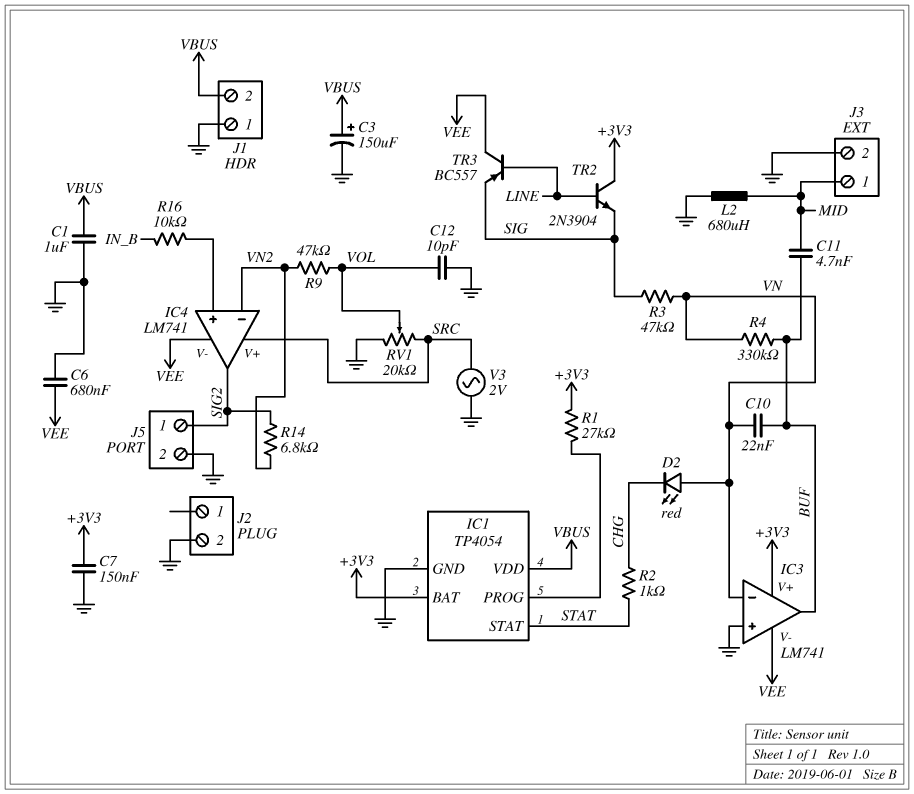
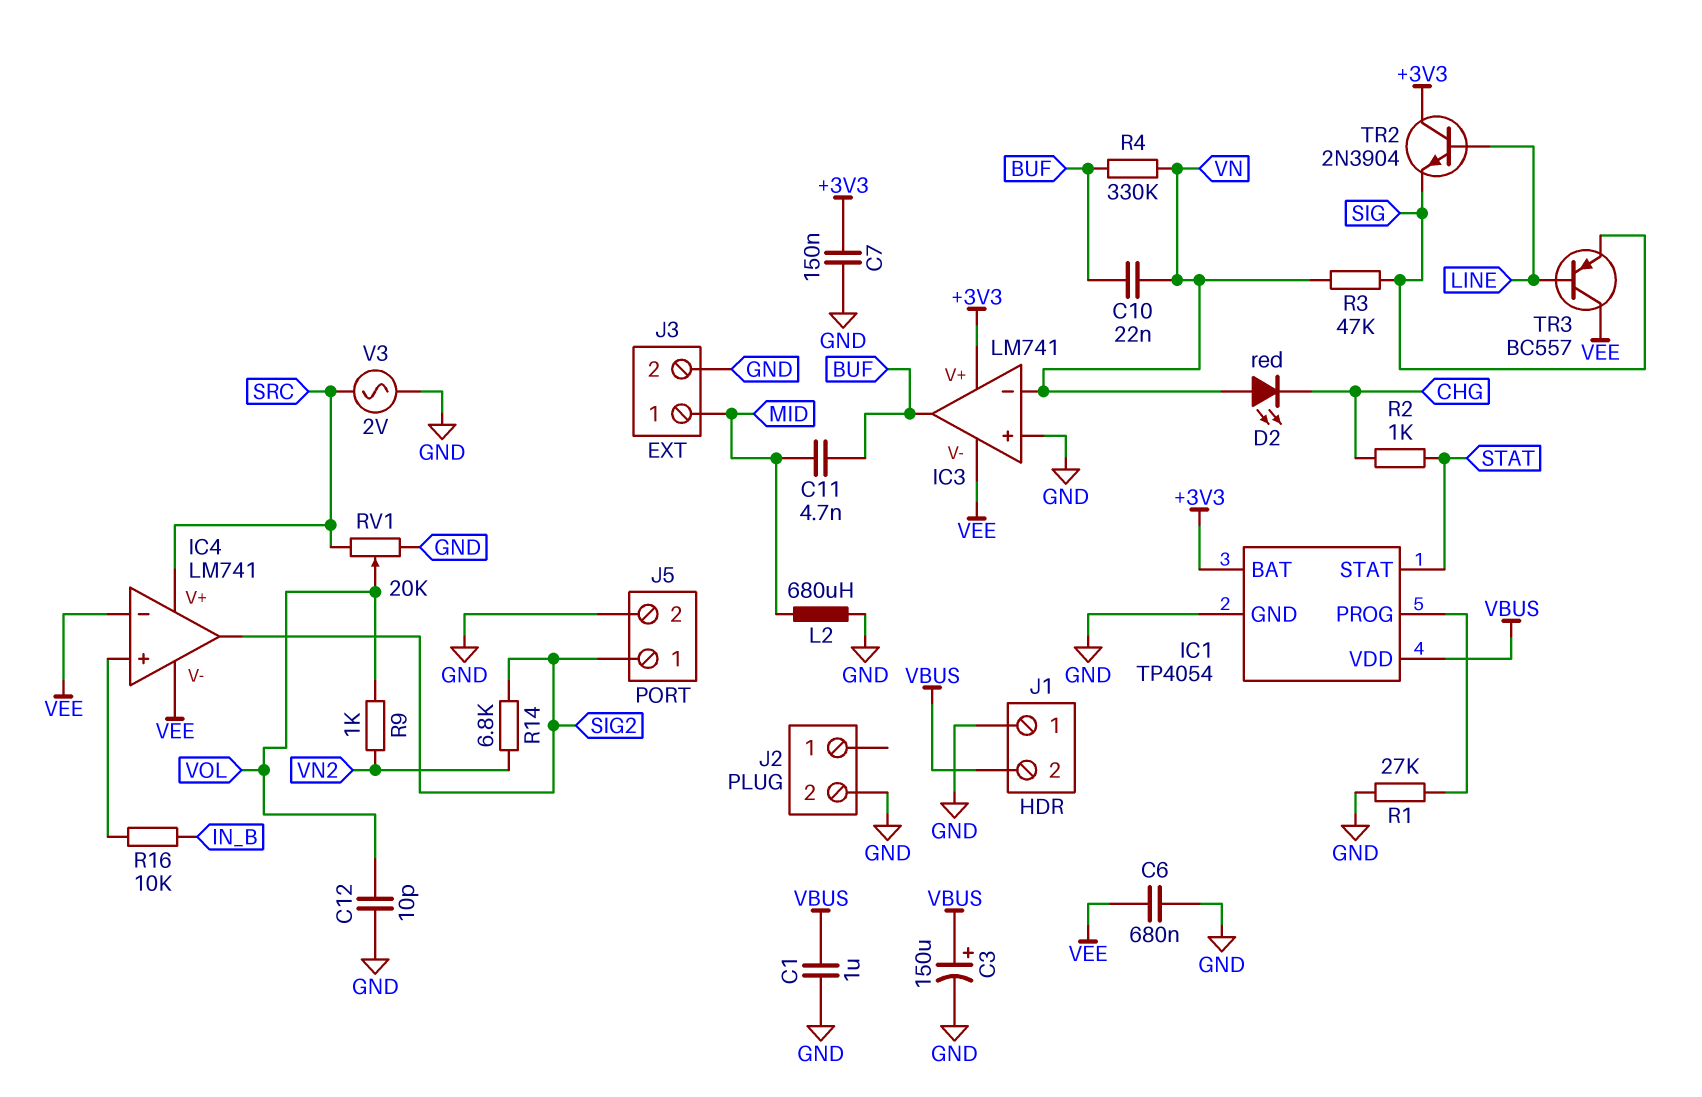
IC4 pin in-: VN2 -> VEE
R1: 27k (+3V3, IC1/PROG) -> 27k (GND, IC1/PROG)
R9: 47k (VN2, VOL) -> 1k (VN2, VOL)

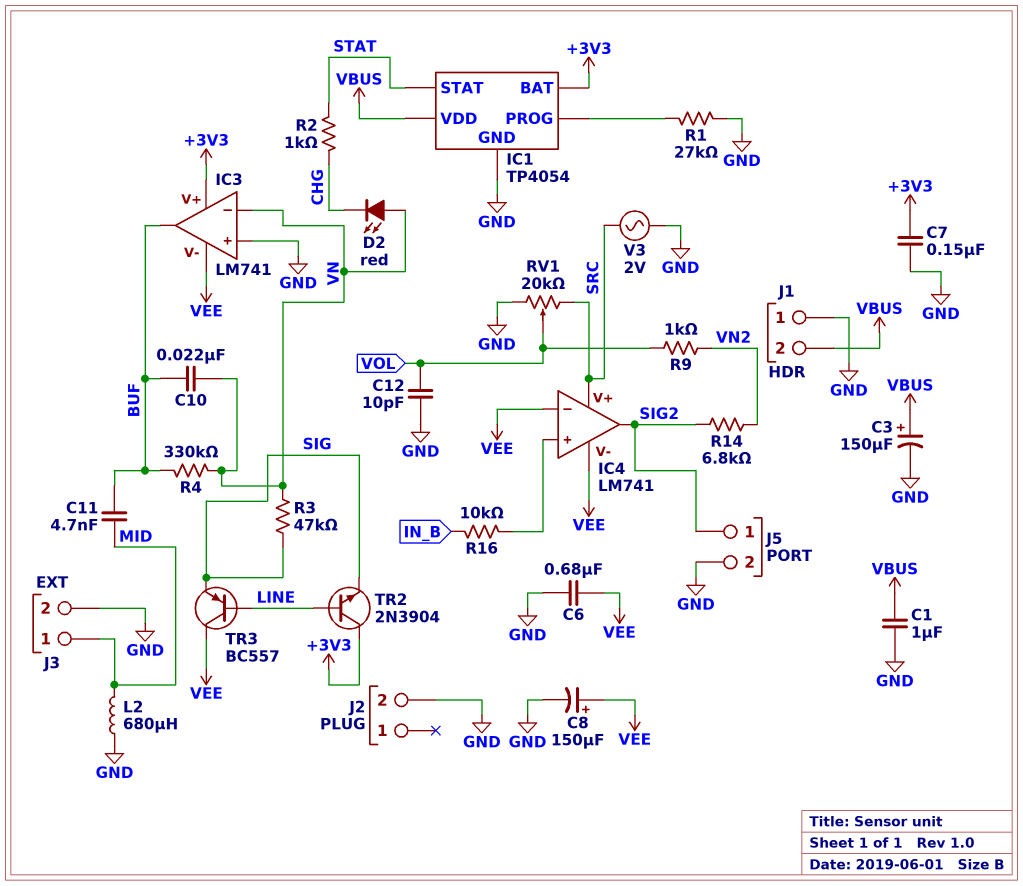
C8: none -> 150uF (plus VEE, minus GND)

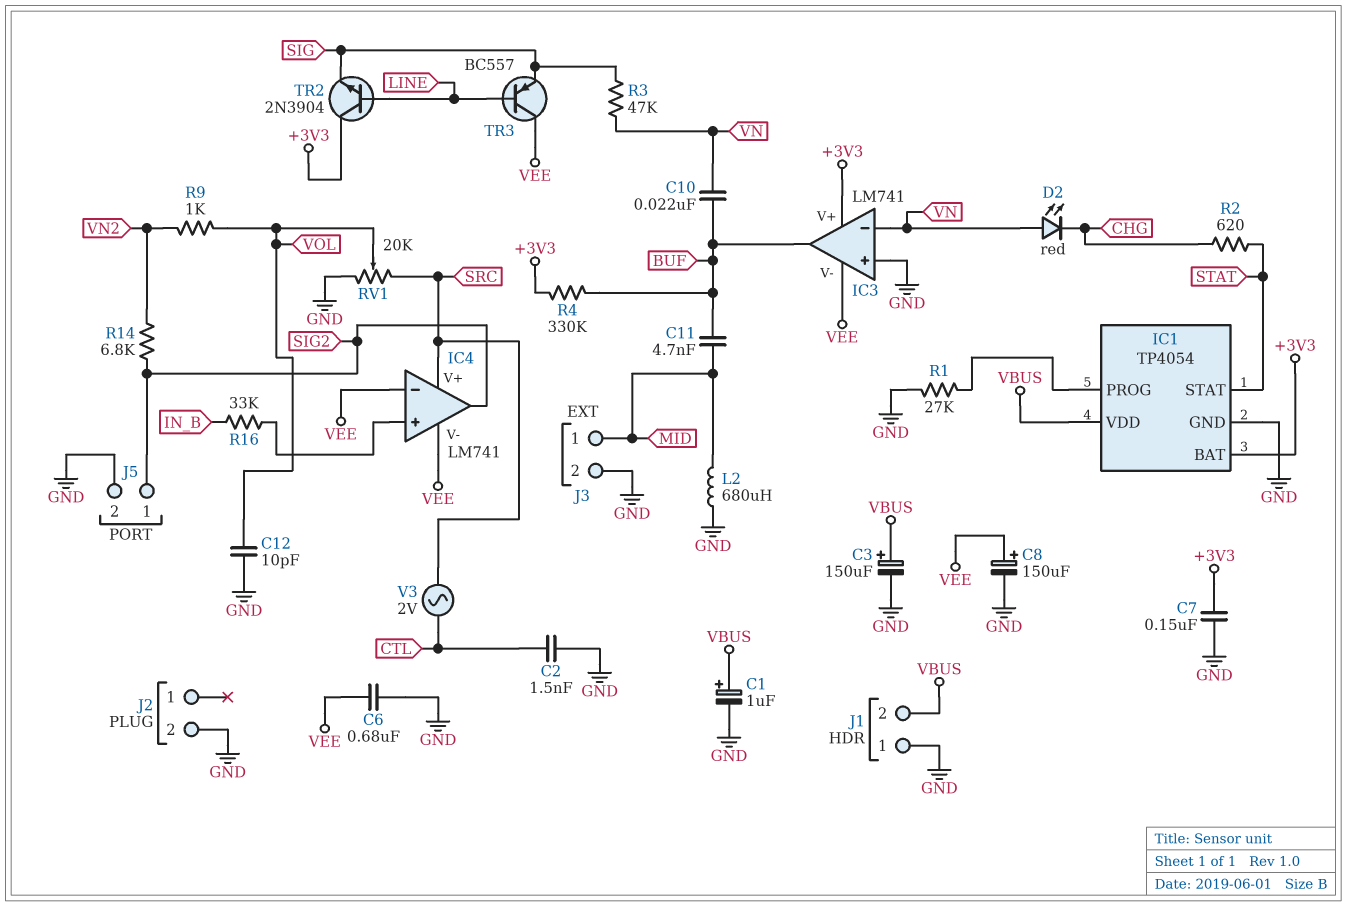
C1: 1uF (GND, VBUS) -> 1uF (plus VBUS, minus GND)
C2: none -> 1.5nF (CTL, GND)
R2: 1k (CHG, STAT) -> 620 (CHG, STAT)
R4: 330k (BUF, VN) -> 330k (+3V3, BUF)
R16: 10k (IC4/in+, IN_B) -> 33k (IC4/in+, IN_B)
V3: AC 2V (GND, SRC) -> AC 2V (CTL, SRC)

